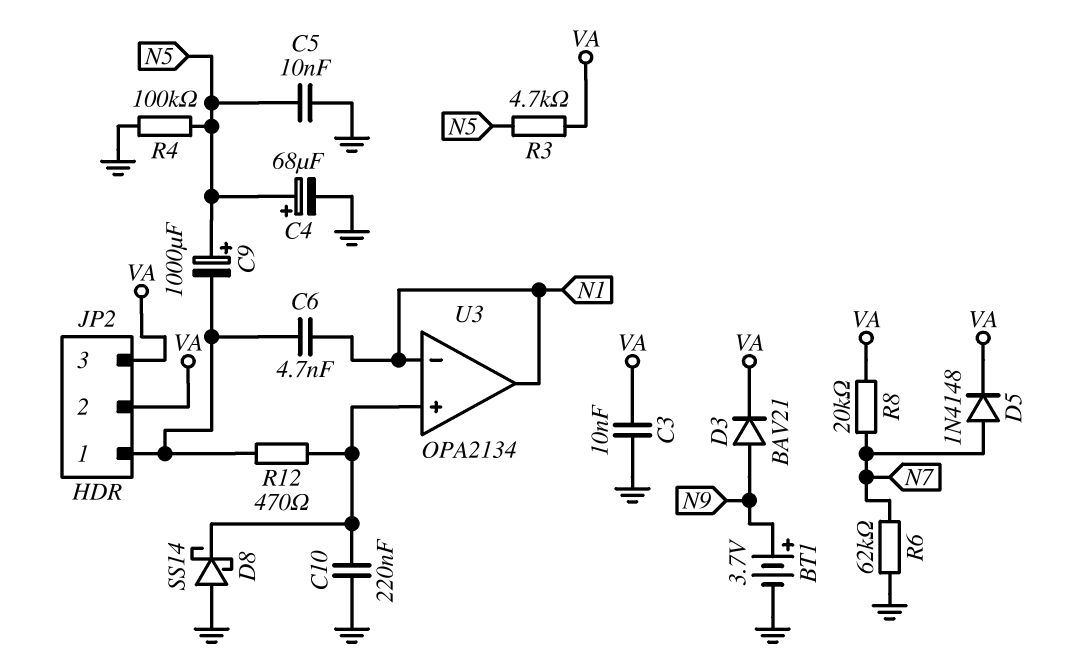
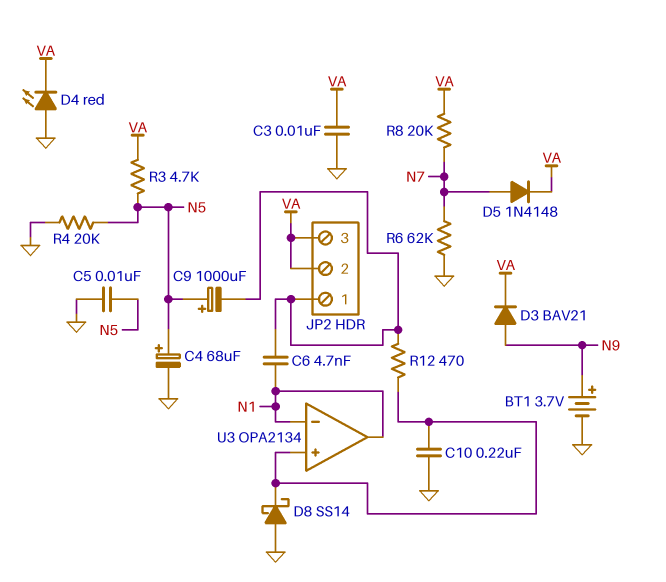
D4: none -> LED red (A GND, K VA)
R4: 100k (GND, N5) -> 20k (GND, N5)

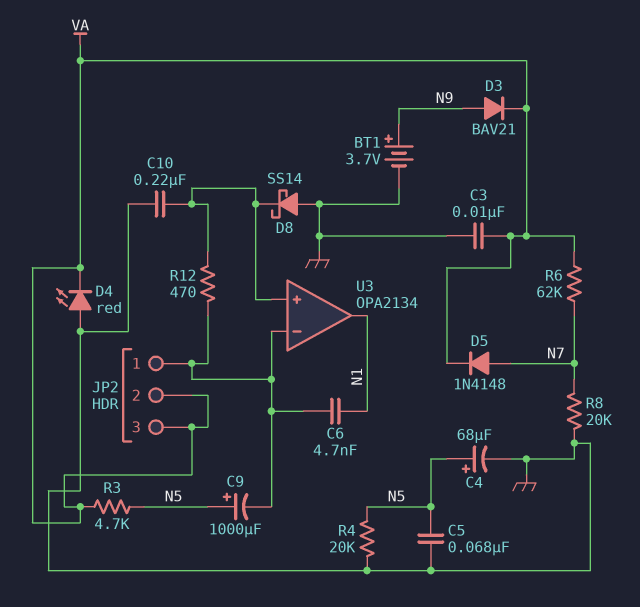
C5: 10nF (GND, N5) -> 68nF (GND, N5)
R6: 62k (GND, N7) -> 62k (N7, VA)
R8: 20k (N7, VA) -> 20k (GND, N7)
U3 pin in-: N1 -> JP2/1

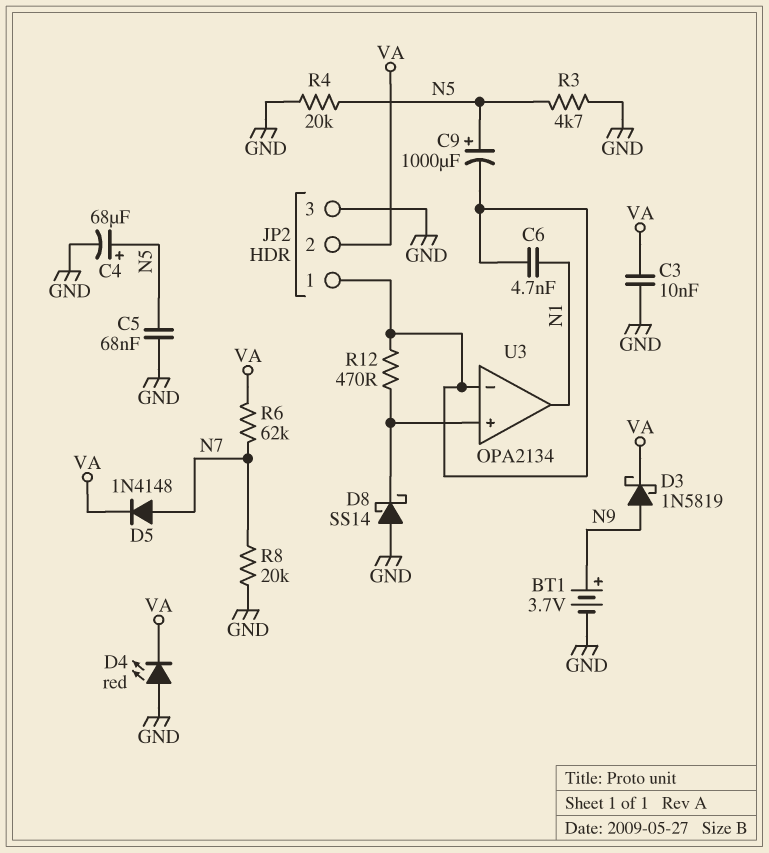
C10: 220nF (GND, U3/in+) -> none
D3: diode BAV21 (A N9, K VA) -> schottky 1N5819 (A N9, K VA)
JP2 pin 3: VA -> GND
R3: 4.7k (N5, VA) -> 4.7k (GND, N5)

